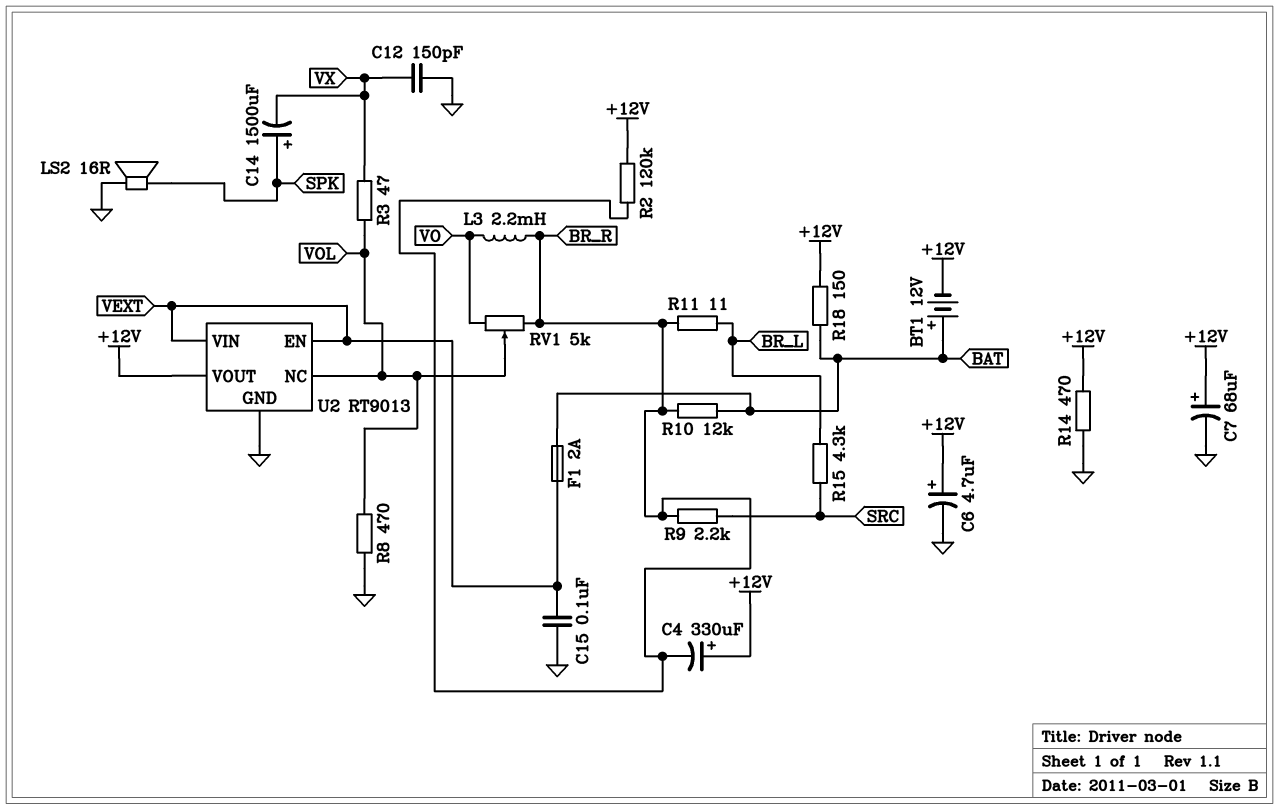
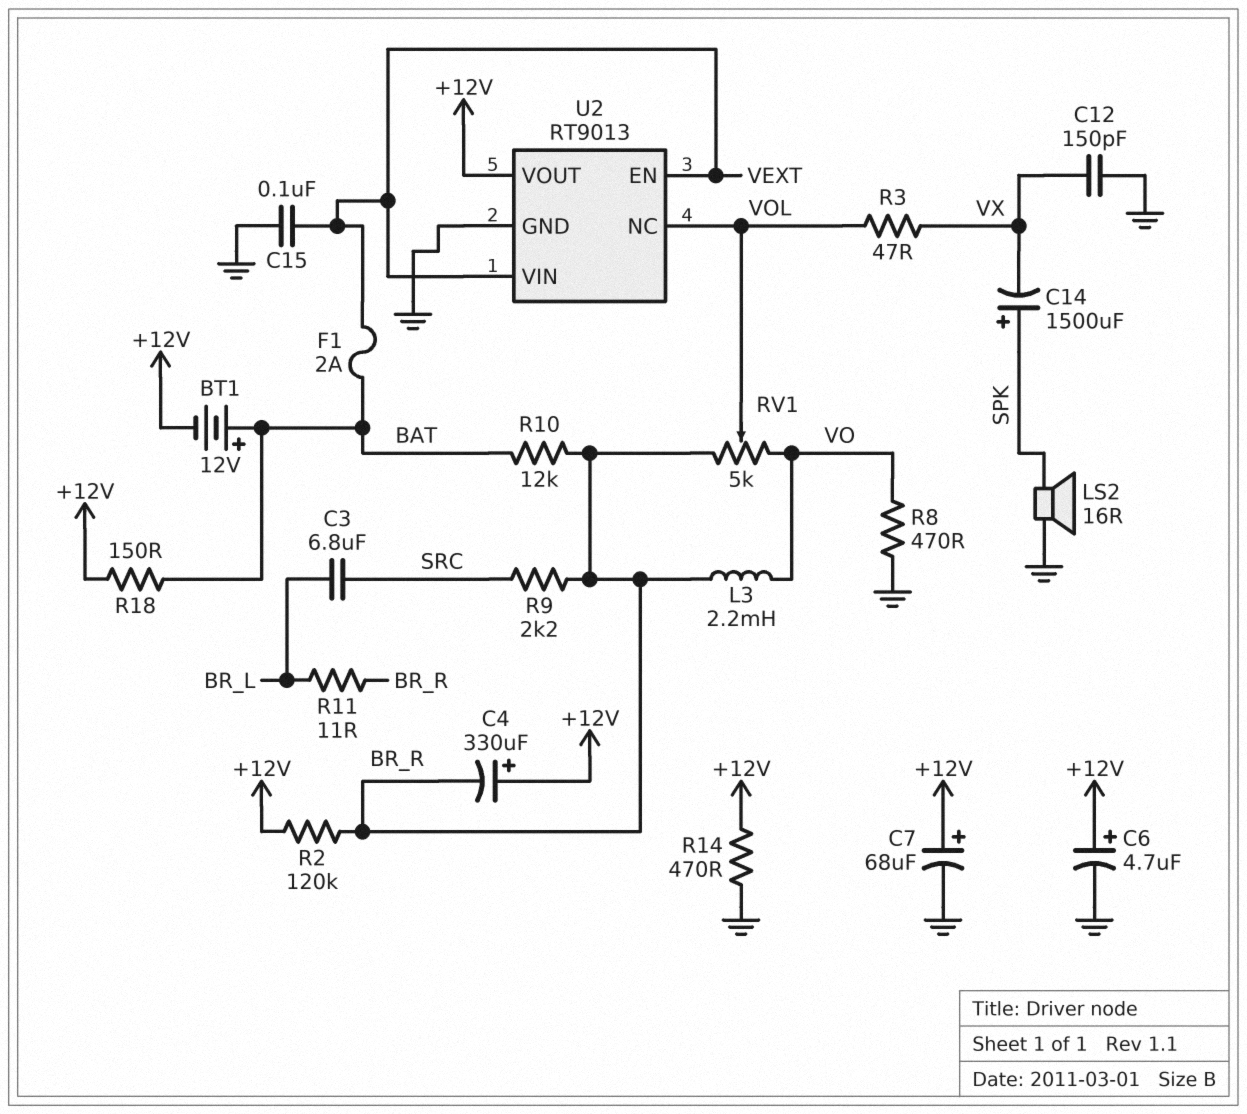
C3: none -> 6.8uF (BR_L, SRC)
R8: 470 (GND, VOL) -> 470 (GND, VO)
R15: 4.3k (BR_L, SRC) -> none

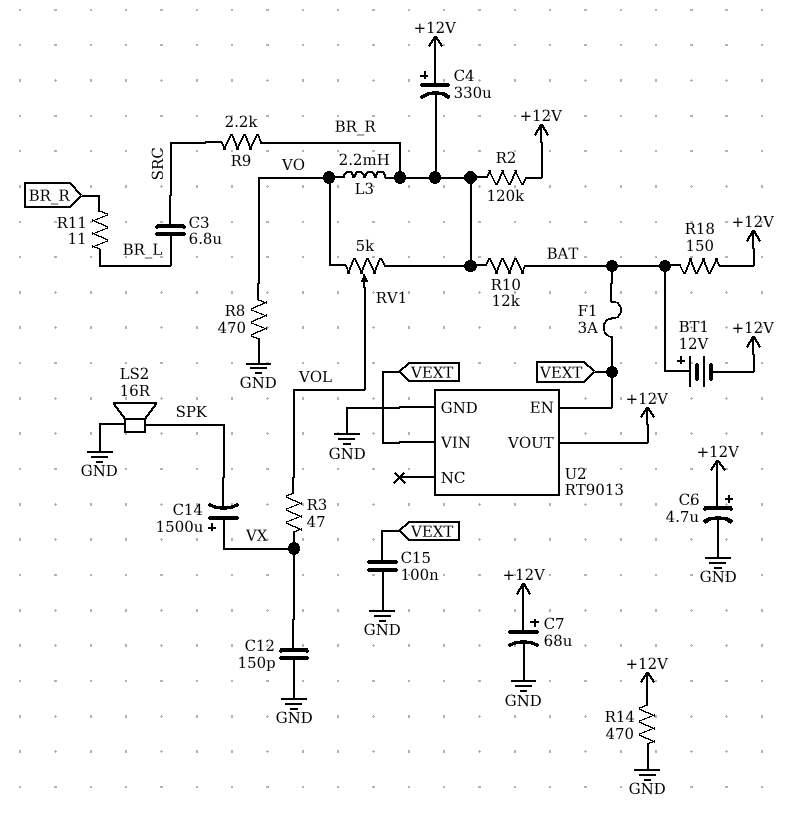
C14: 1500uF (plus SPK, minus VX) -> 1500uF (plus VX, minus SPK)
F1: 2A (BAT, VEXT) -> 3A (BAT, VEXT)
U2 pin NC: VOL -> none

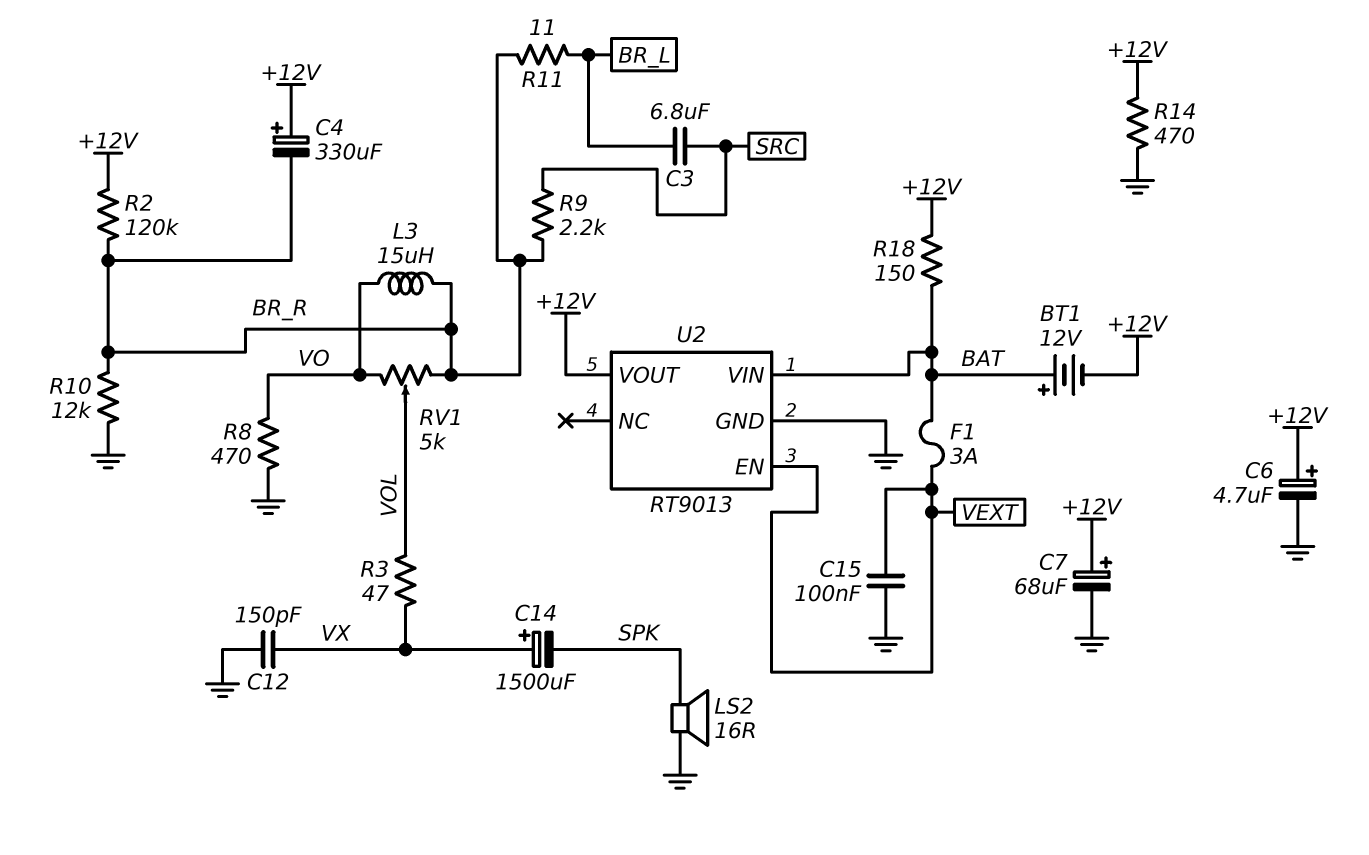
L3: 2.2mH (BR_R, VO) -> 15uH (BR_R, VO)
R10: 12k (BAT, BR_R) -> 12k (BR_R, GND)
U2 pin VIN: VEXT -> BAT

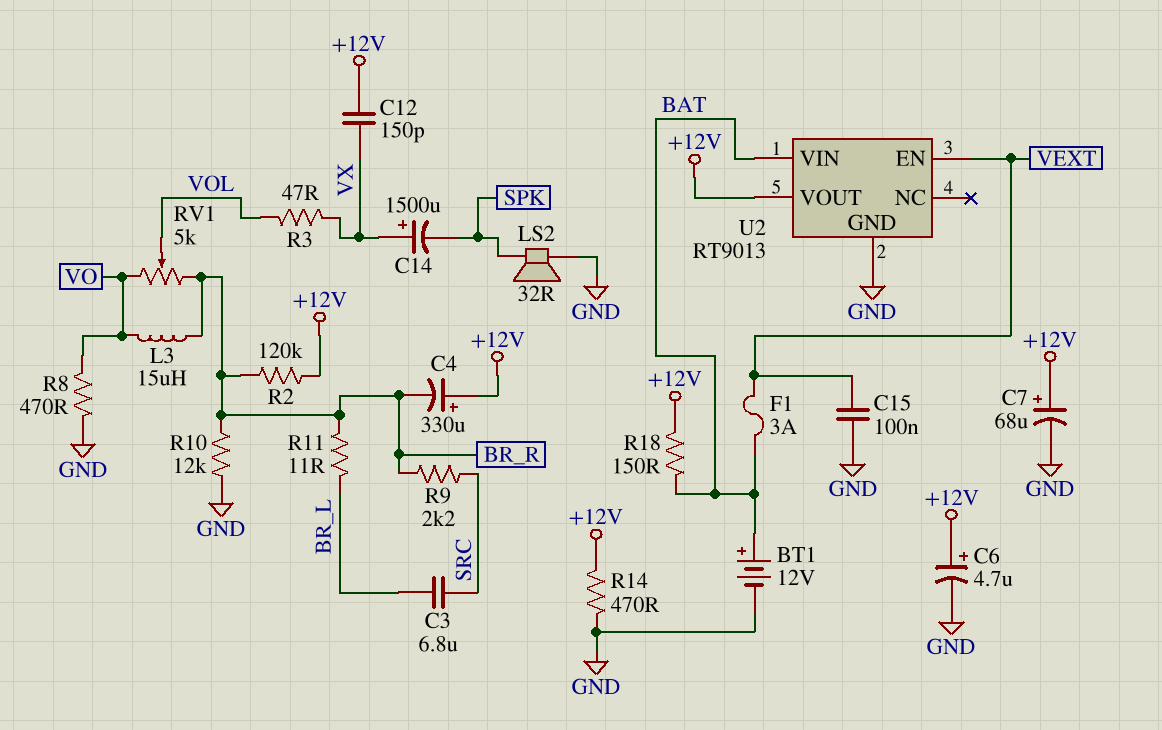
BT1: 12V (plus BAT, minus +12V) -> 12V (plus BAT, minus GND)
C12: 150pF (GND, VX) -> 150pF (+12V, VX)
LS2: speaker 16R (GND, SPK) -> speaker 32R (GND, SPK)

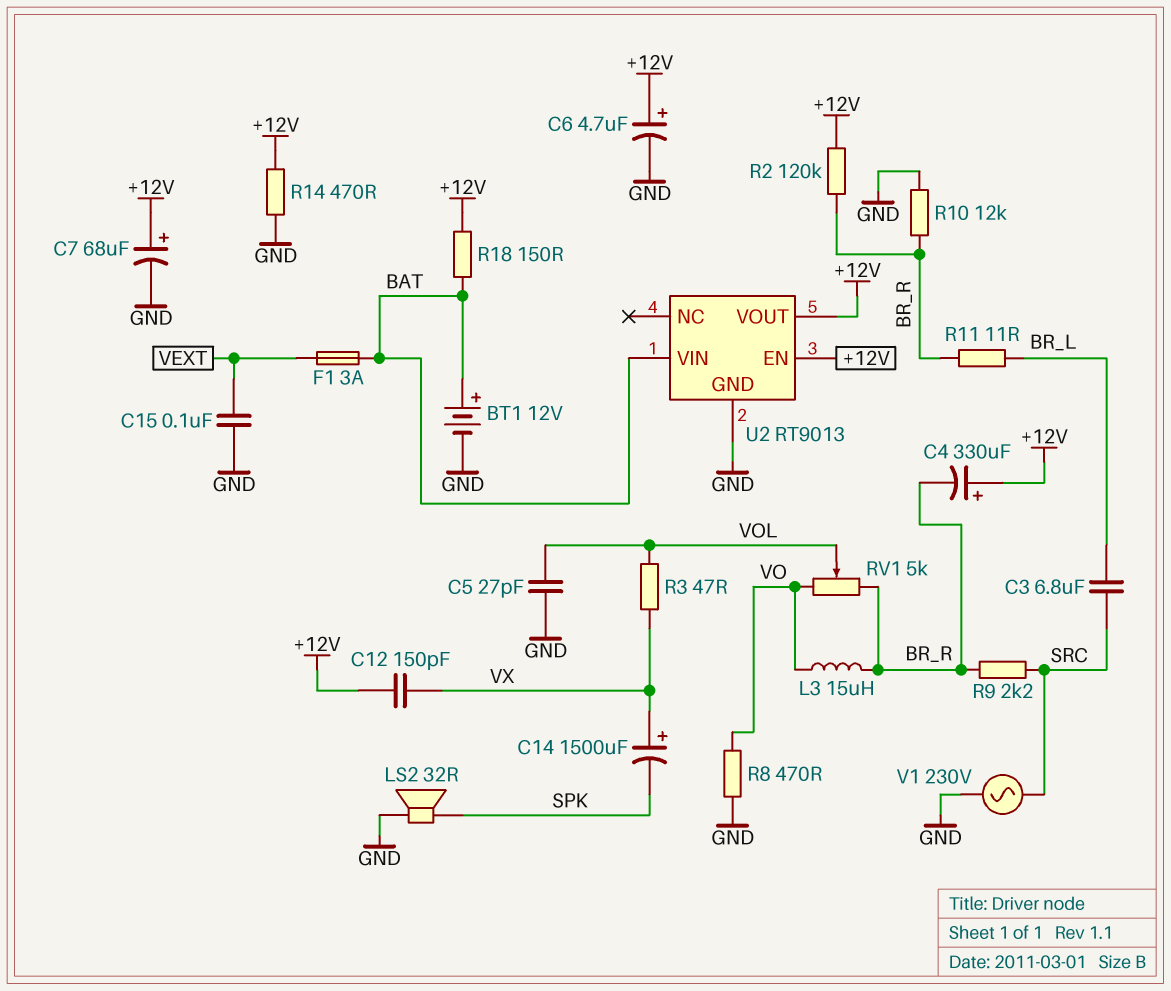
C5: none -> 27pF (GND, VOL)
U2 pin EN: VEXT -> +12V
V1: none -> AC 230V (GND, SRC)

